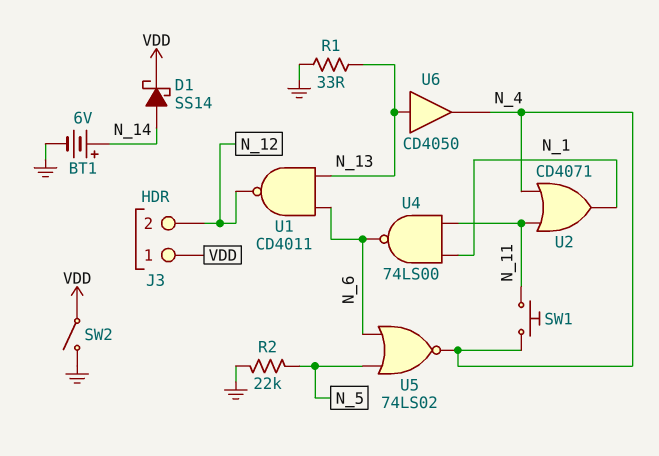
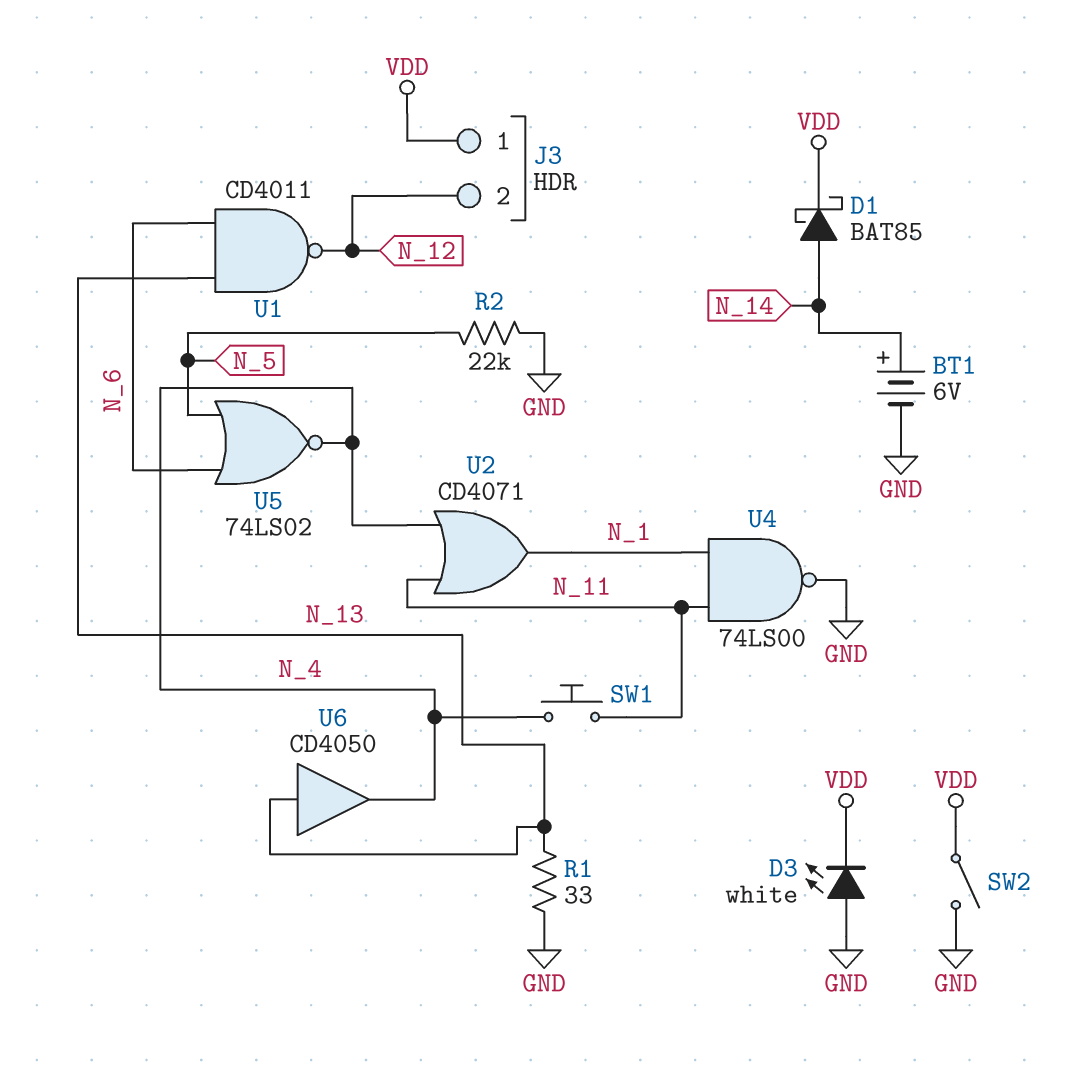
D1: schottky SS14 (A N_14, K VDD) -> schottky BAT85 (A N_14, K VDD)
D3: none -> LED white (A GND, K VDD)
U4: NAND 74LS00 (in N_1, in N_11, out N_6) -> NAND 74LS00 (in N_1, in N_11, out GND)

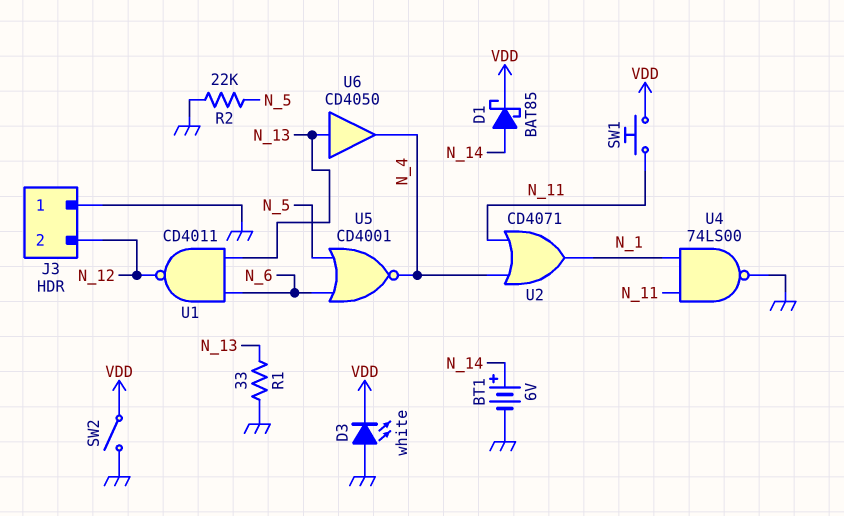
J3 pin 1: VDD -> GND
SW1: button (N_4, N_11) -> button (N_11, VDD)
U5: NOR 74LS02 (in N_5, in N_6, out N_4) -> NOR CD4001 (in N_5, in N_6, out N_4)

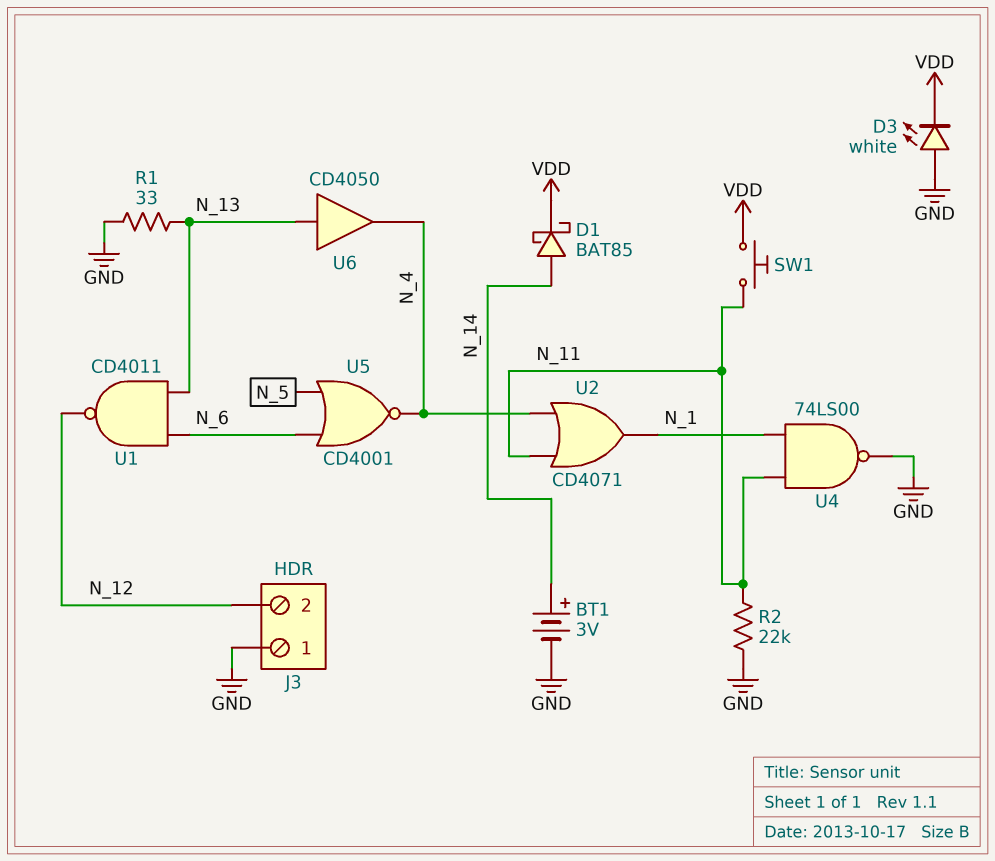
BT1: 6V (plus N_14, minus GND) -> 3V (plus N_14, minus GND)
R2: 22k (GND, N_5) -> 22k (GND, N_11)
SW2: switch (GND, VDD) -> none

